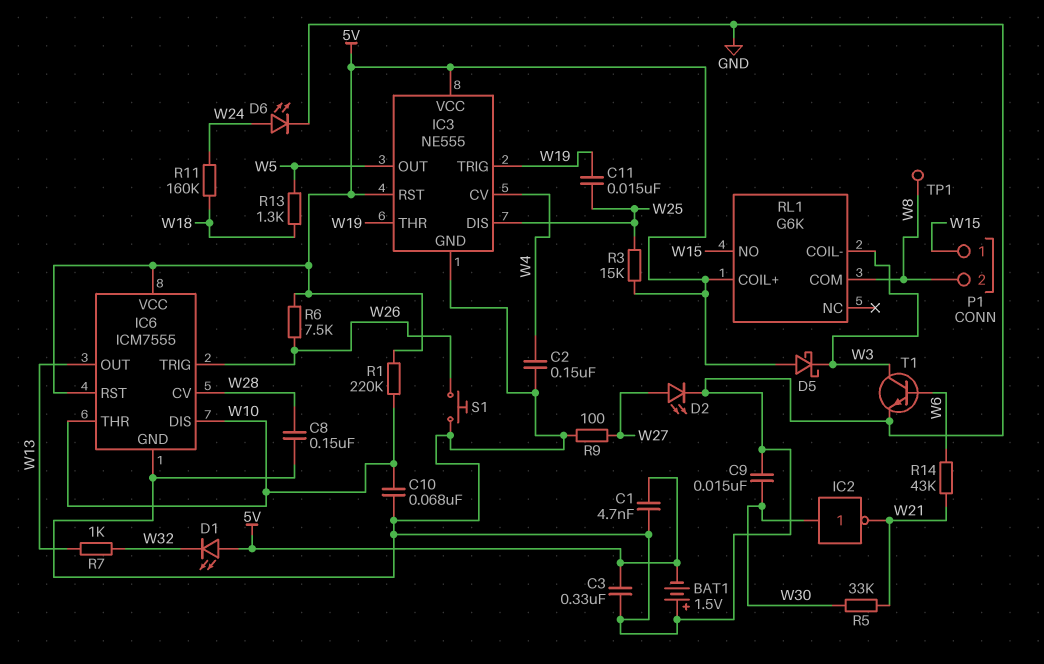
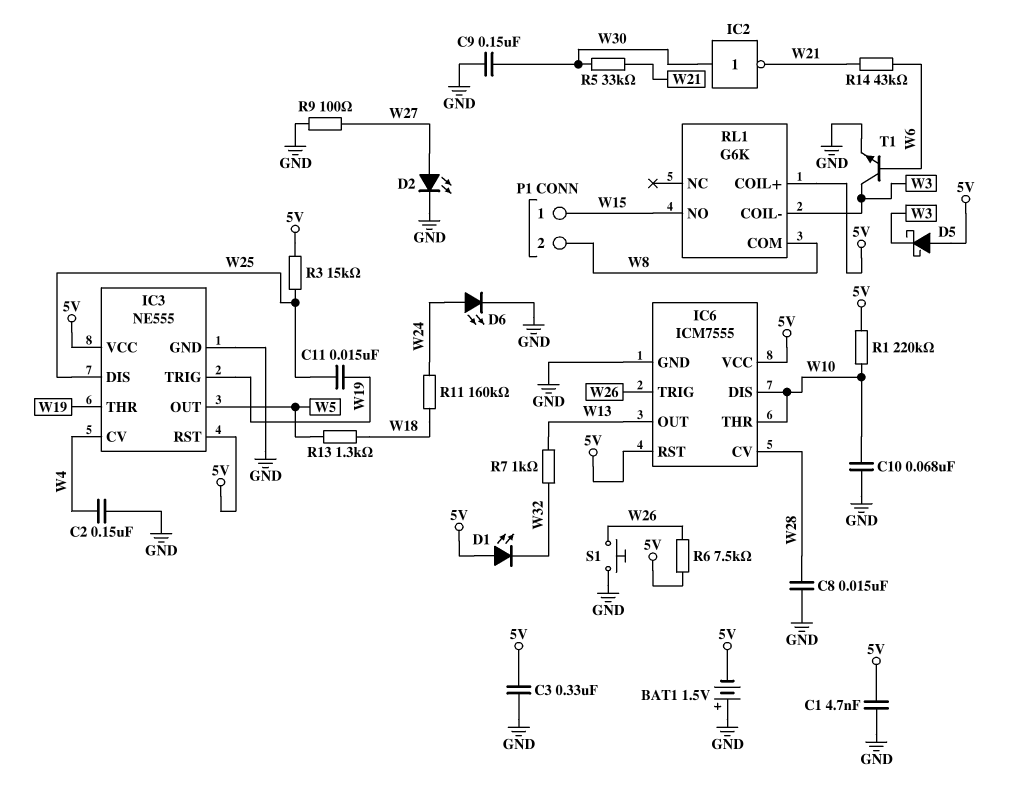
C8: 150nF (GND, W28) -> 15nF (GND, W28)
C9: 15nF (GND, W30) -> 150nF (GND, W30)
TP1: test point (W8) -> none

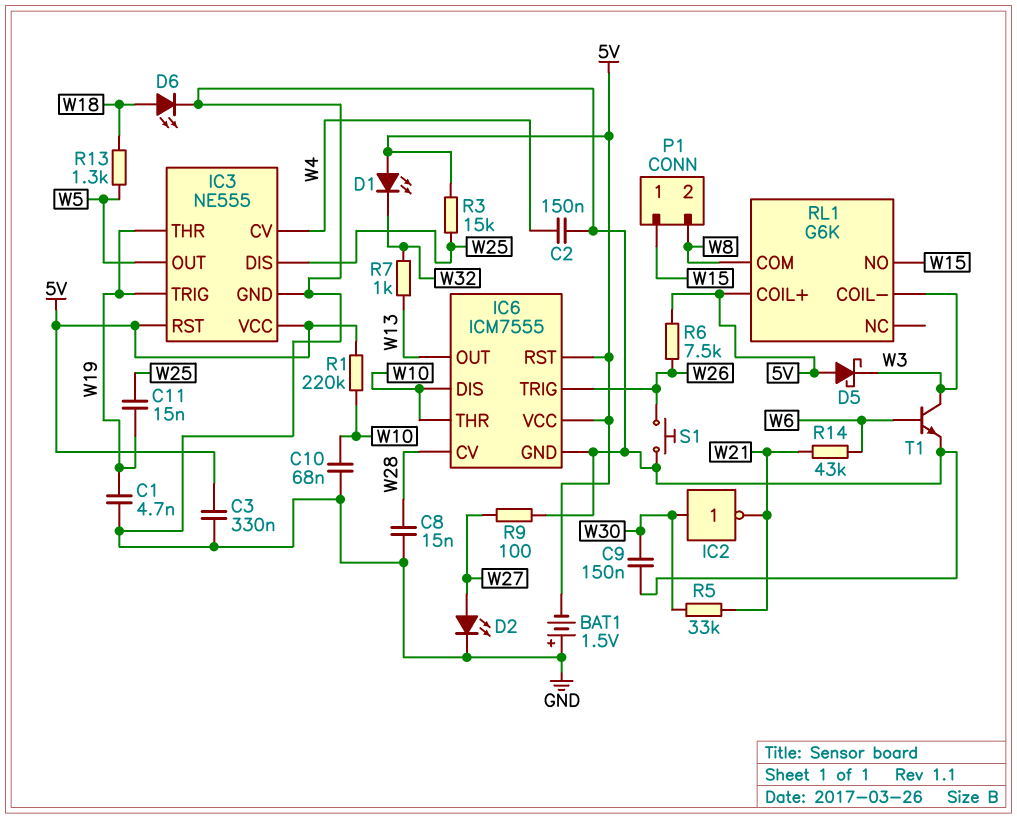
C1: 4.7nF (5V, GND) -> 4.7nF (GND, W19)
D6: LED (A W24, K GND) -> LED (A W18, K GND)
R11: 160k (W18, W24) -> none

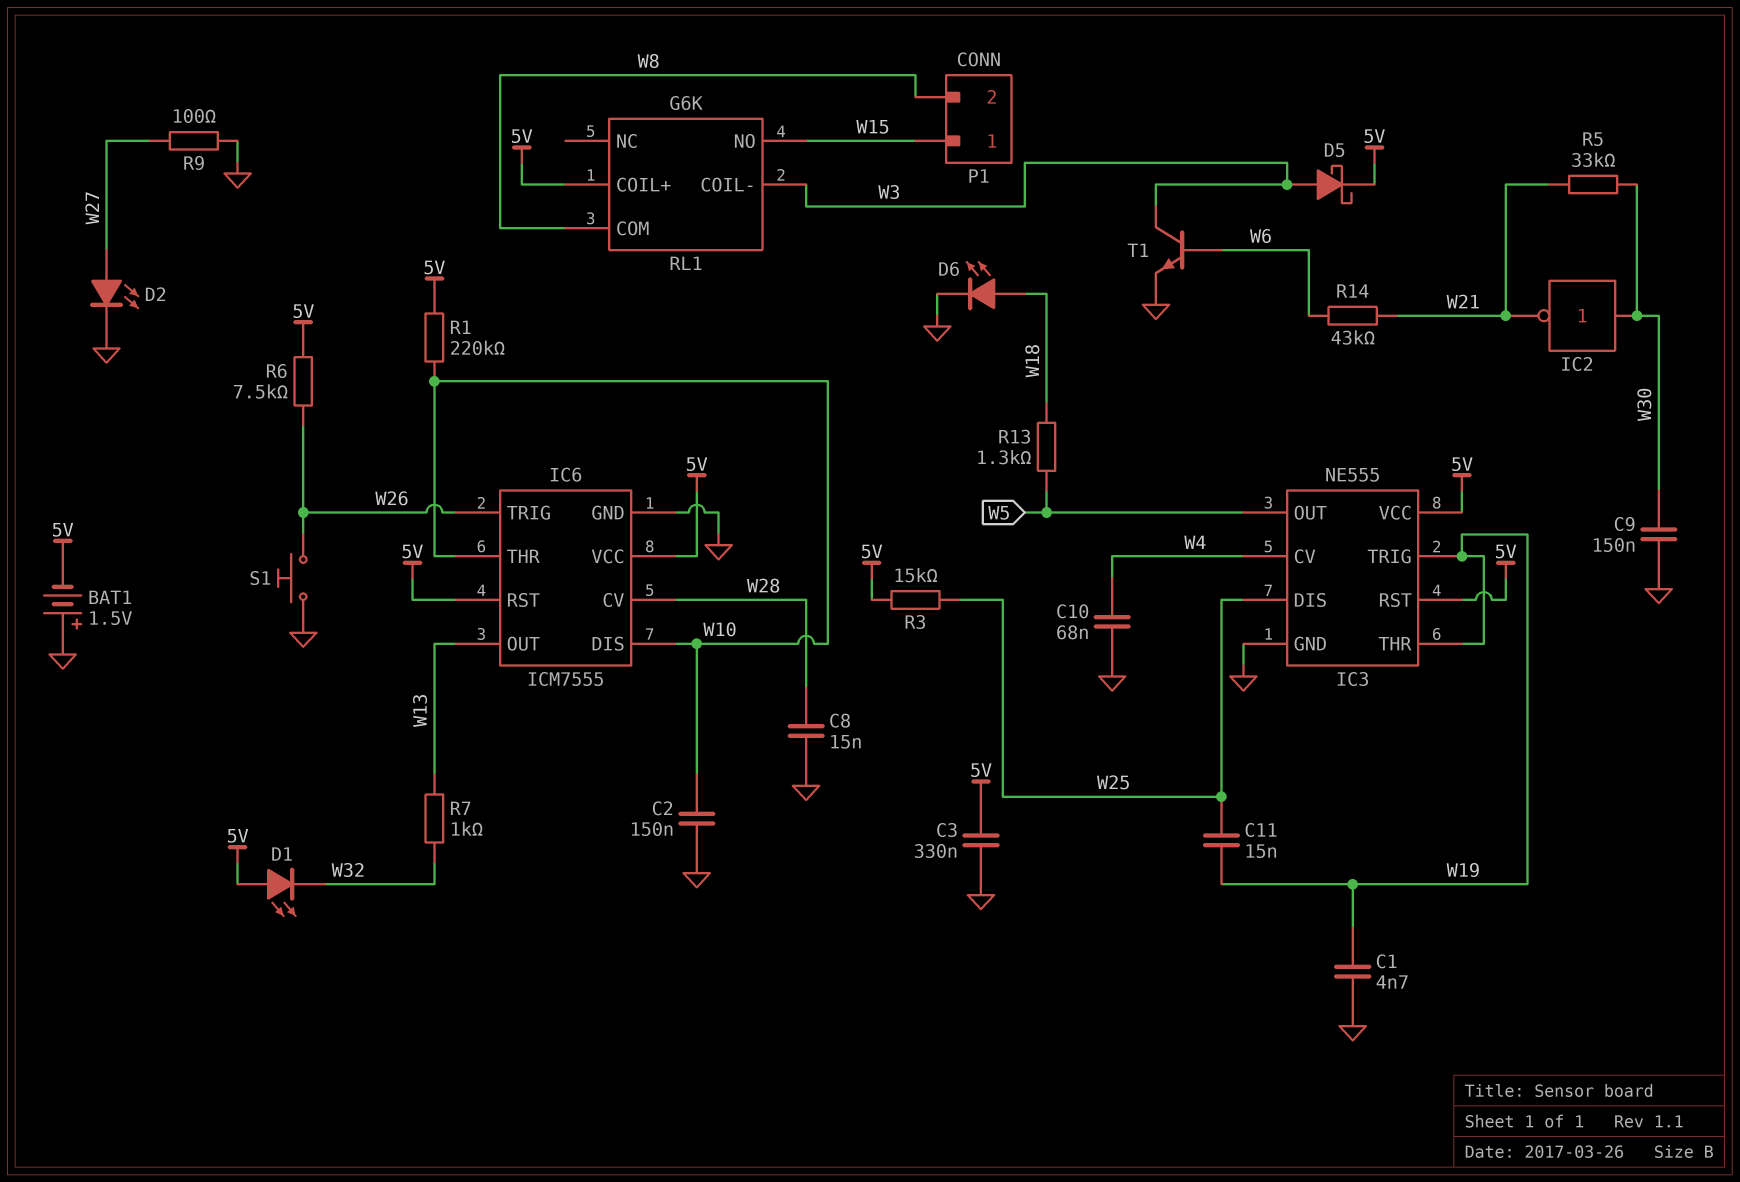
C2: 150nF (GND, W4) -> 150nF (GND, W10)
C10: 68nF (GND, W10) -> 68nF (GND, W4)
D5: schottky (A 5V, K W3) -> schottky (A W3, K 5V)

